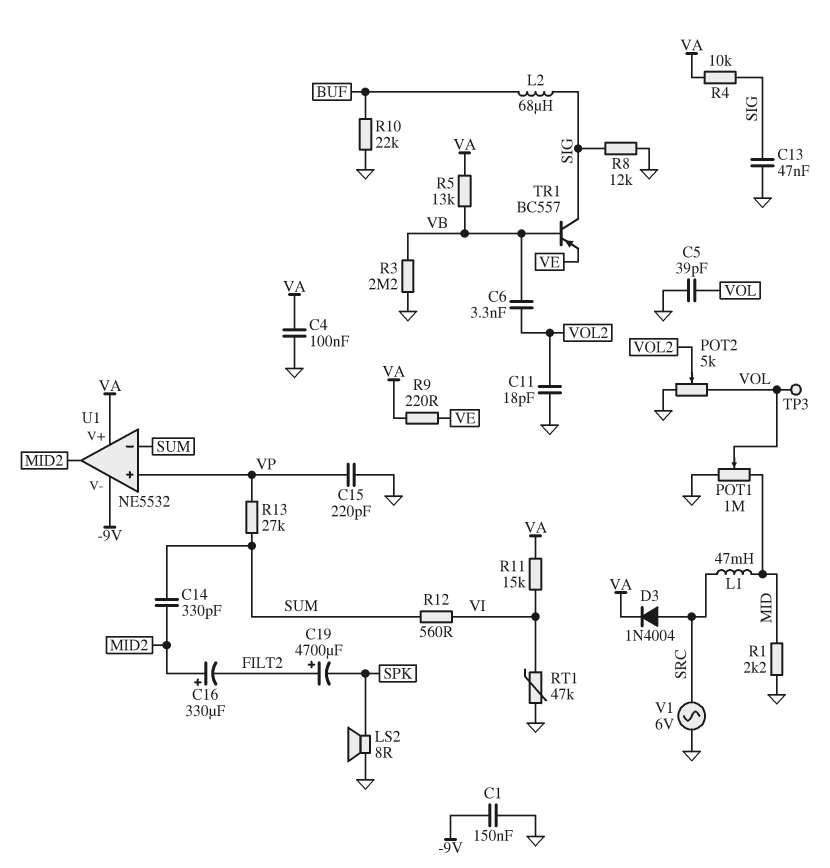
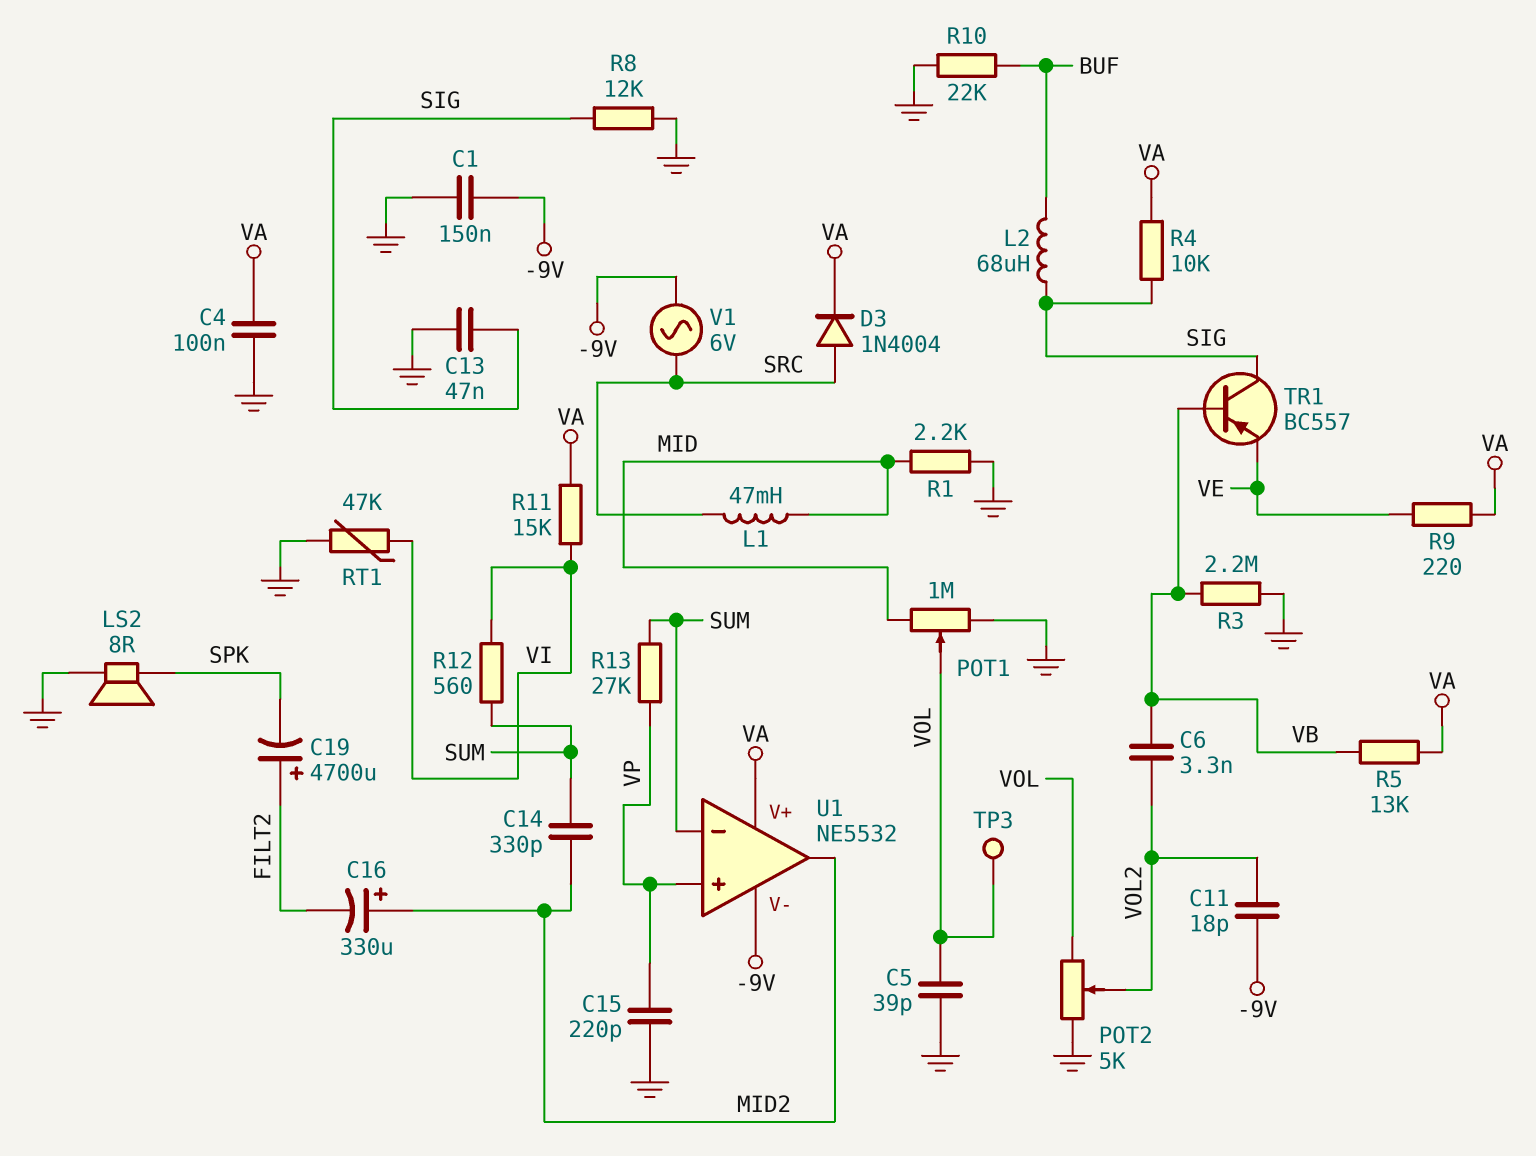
C11: 18pF (GND, VOL2) -> 18pF (-9V, VOL2)
V1: AC 6V (GND, SRC) -> AC 6V (-9V, SRC)

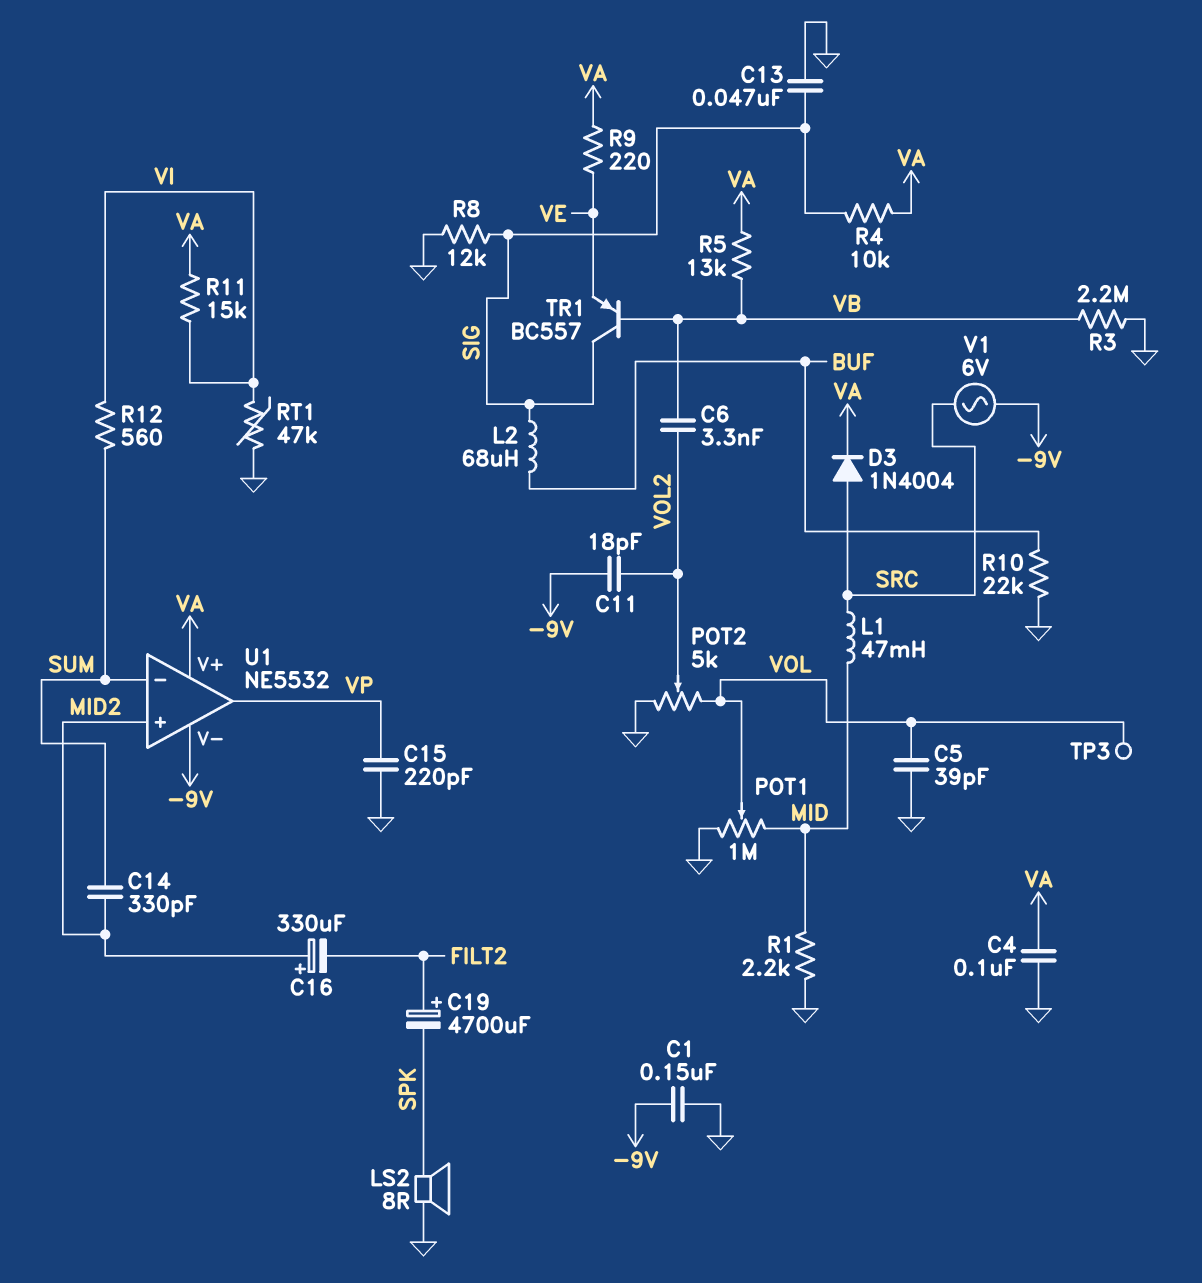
R13: 27k (SUM, VP) -> none
U1 pin in+: VP -> MID2
U1 pin out: MID2 -> VP

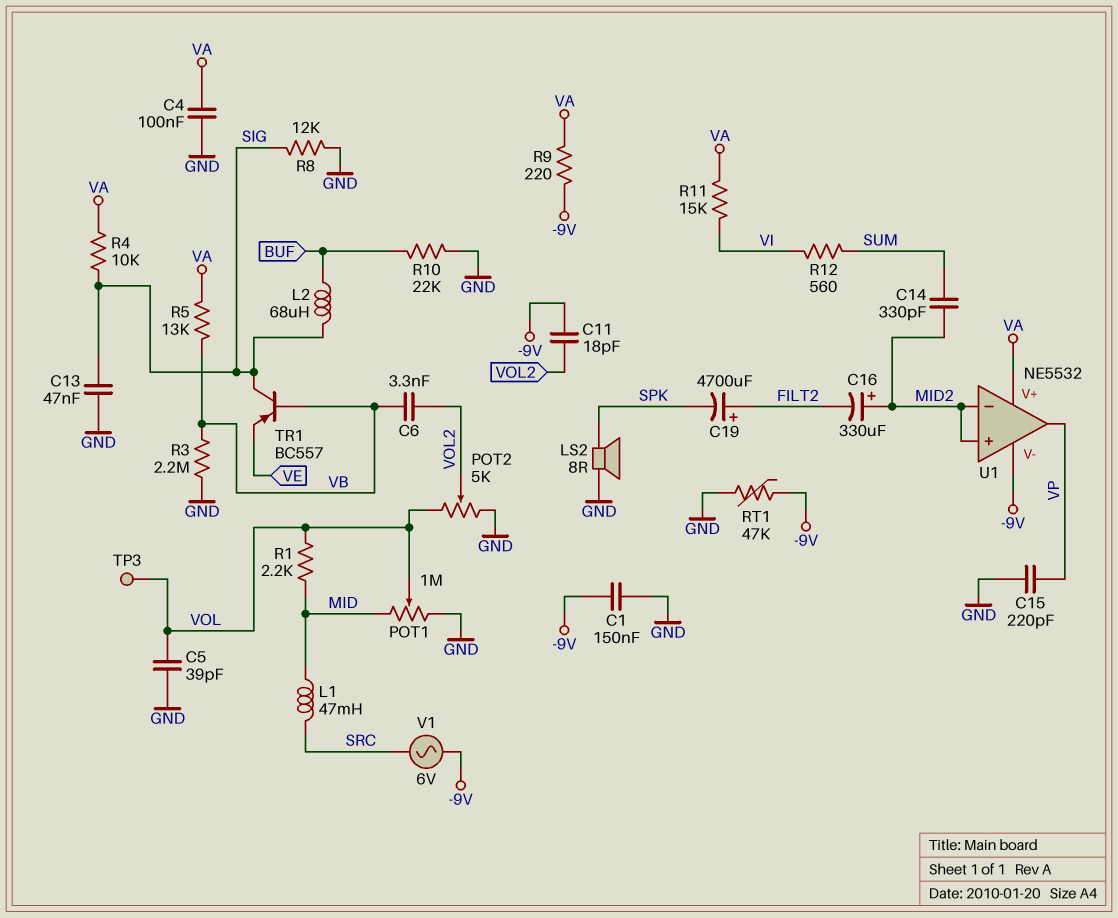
D3: diode 1N4004 (A SRC, K VA) -> none
R1: 2.2k (GND, MID) -> 2.2k (MID, VOL)
R9: 220 (VA, VE) -> 220 (-9V, VA)
RT1: 47k (GND, VI) -> 47k (-9V, GND)
U1 pin in-: SUM -> MID2

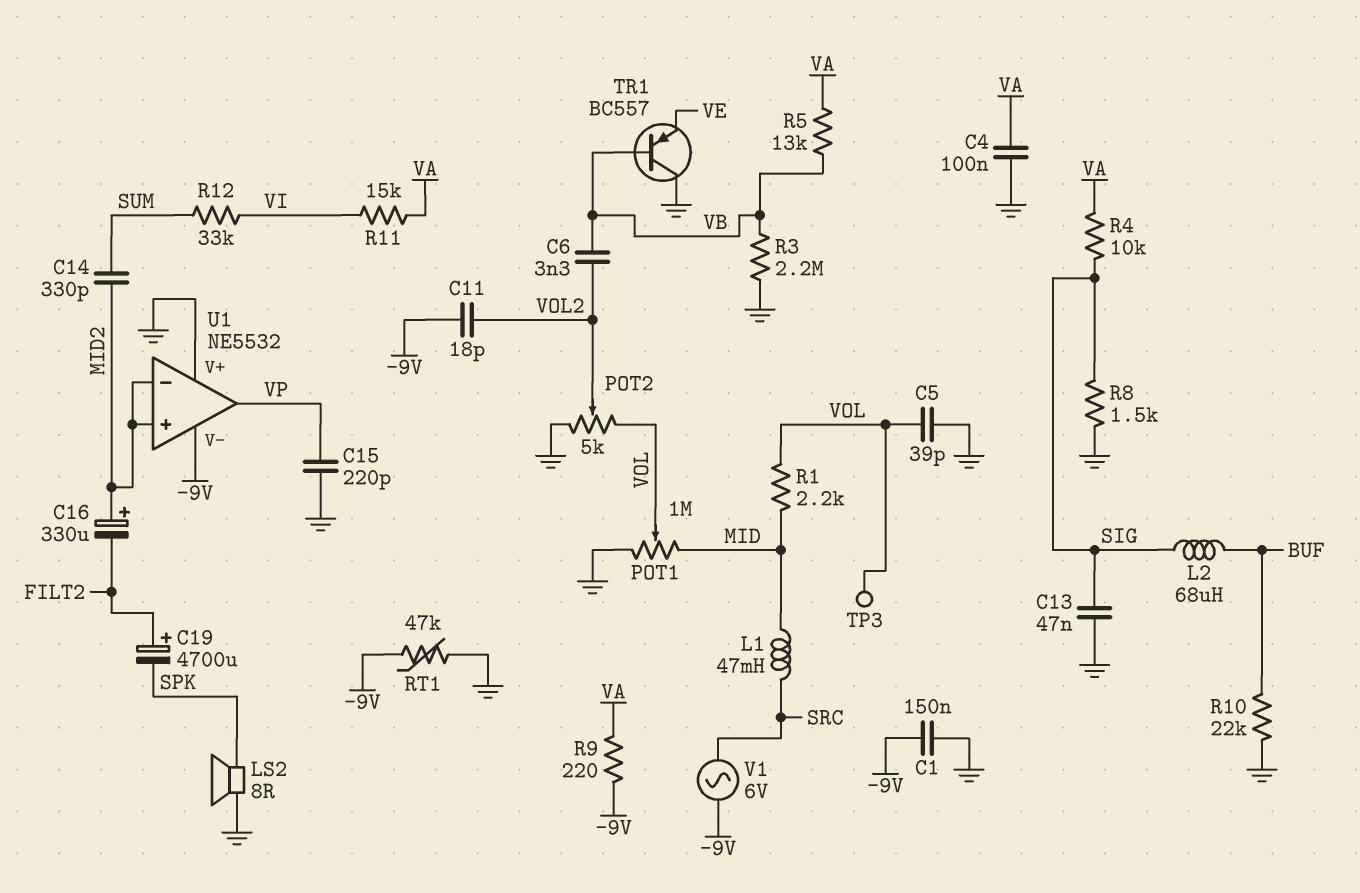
R8: 12k (GND, SIG) -> 1.5k (GND, SIG)
R12: 560 (SUM, VI) -> 33k (SUM, VI)
TR1: PNP BC557 (B VB, C SIG, E VE) -> PNP BC557 (B VB, C GND, E VE)
U1 pin V+: VA -> GND

